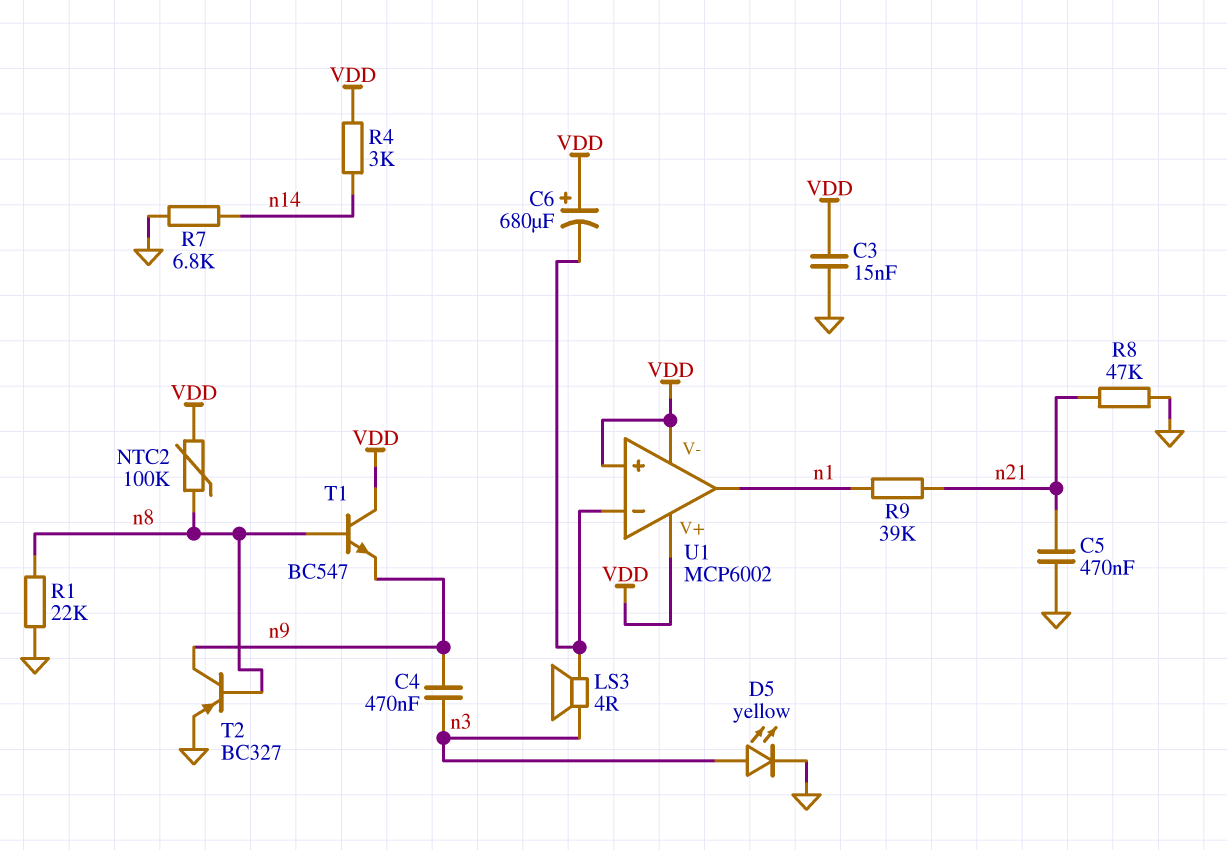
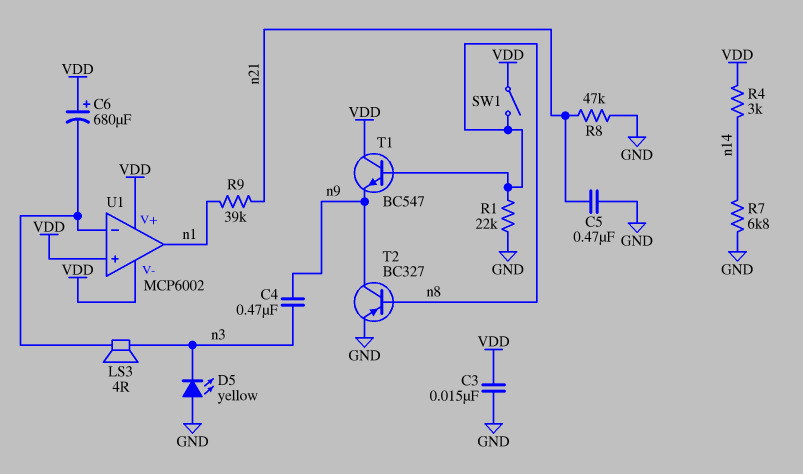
D5: LED yellow (A n3, K GND) -> LED yellow (A GND, K n3)
NTC2: 100k (VDD, n8) -> none
SW1: none -> switch (VDD, n8)

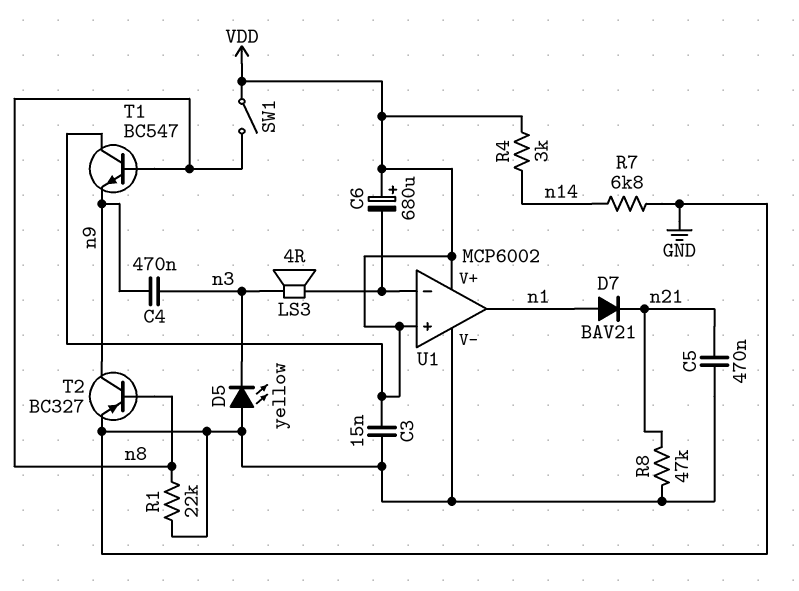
D7: none -> diode BAV21 (A n1, K n21)
R9: 39k (n1, n21) -> none
U1 pin V-: VDD -> GND

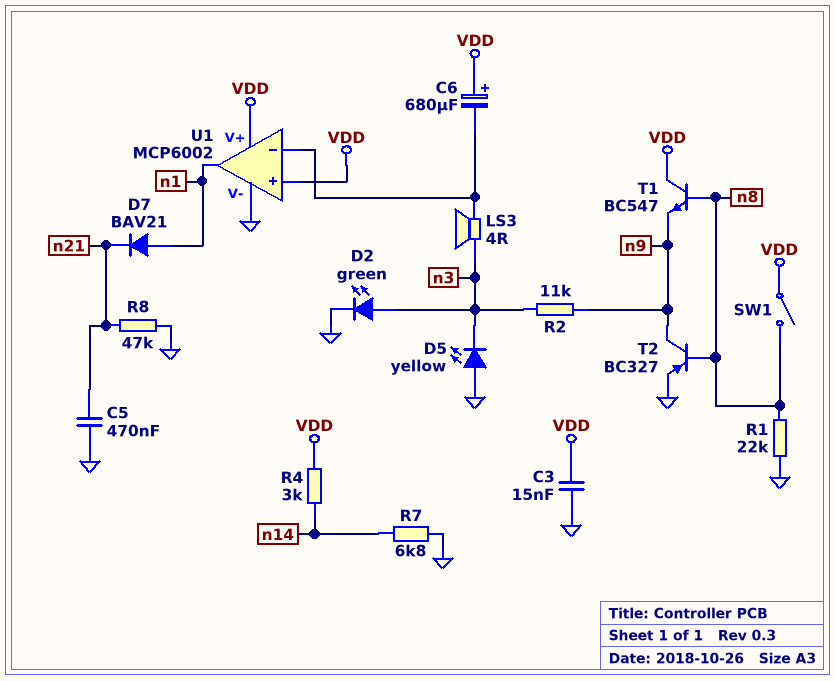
C4: 470nF (n3, n9) -> none
D2: none -> LED green (A n3, K GND)
R2: none -> 11k (n3, n9)

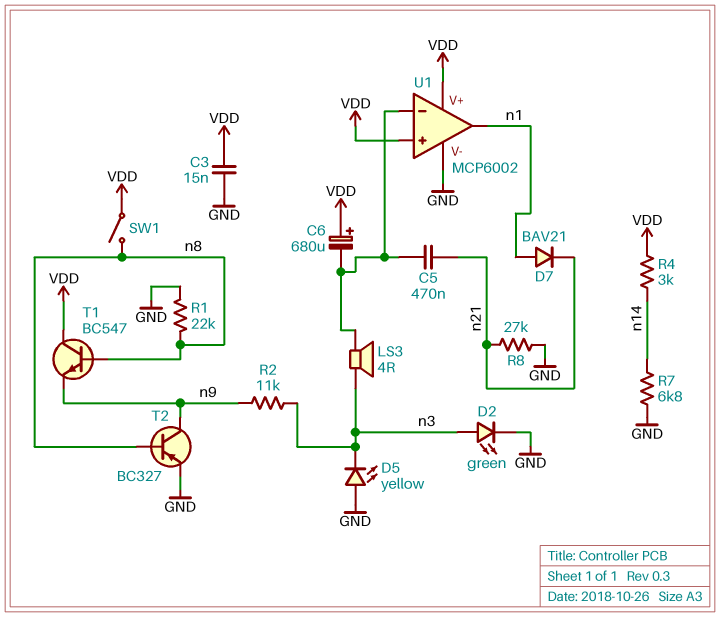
C5: 470nF (GND, n21) -> 470nF (U1/in-, n21)
R8: 47k (GND, n21) -> 27k (GND, n21)

